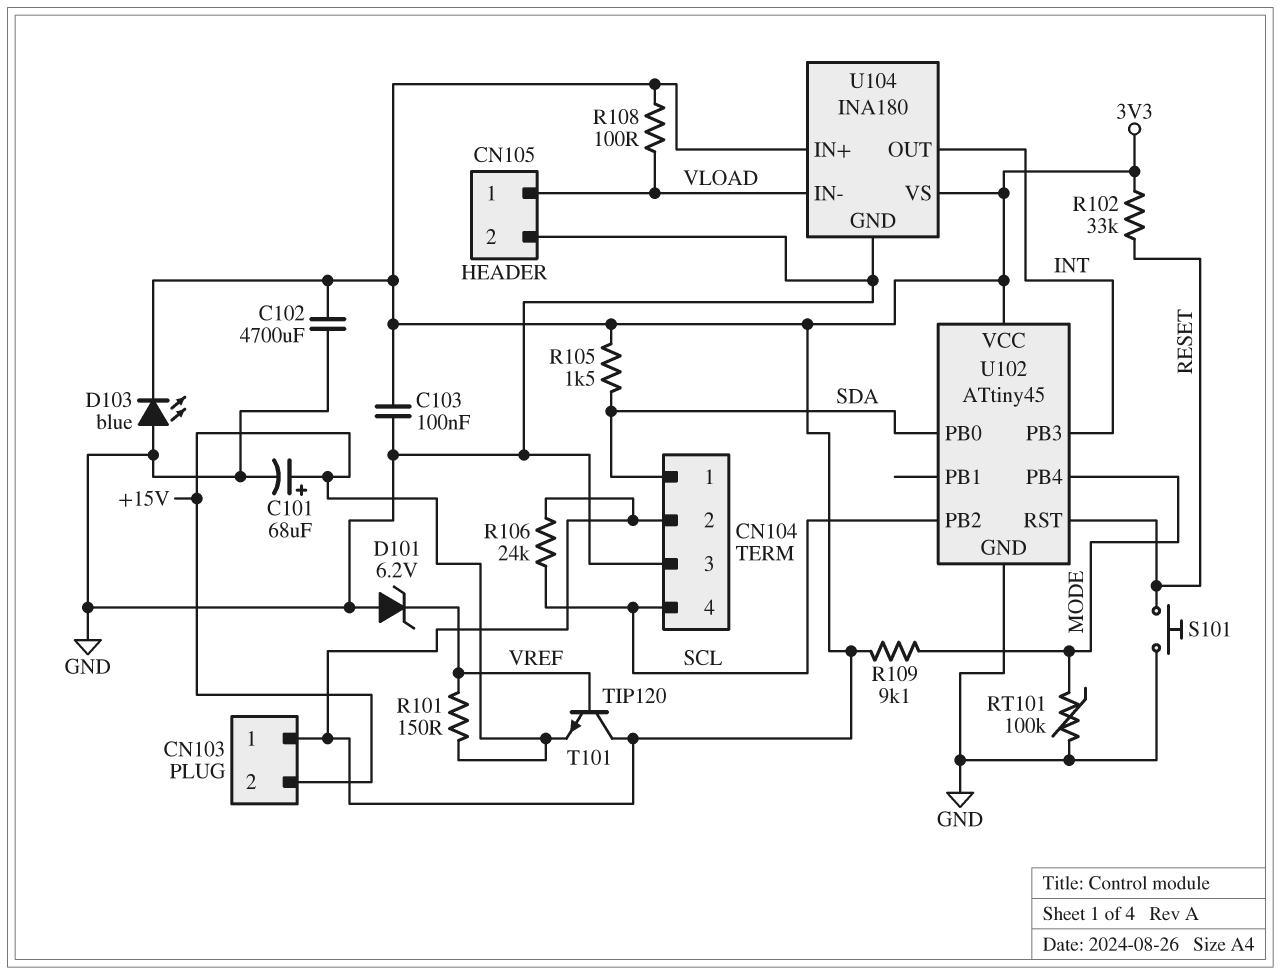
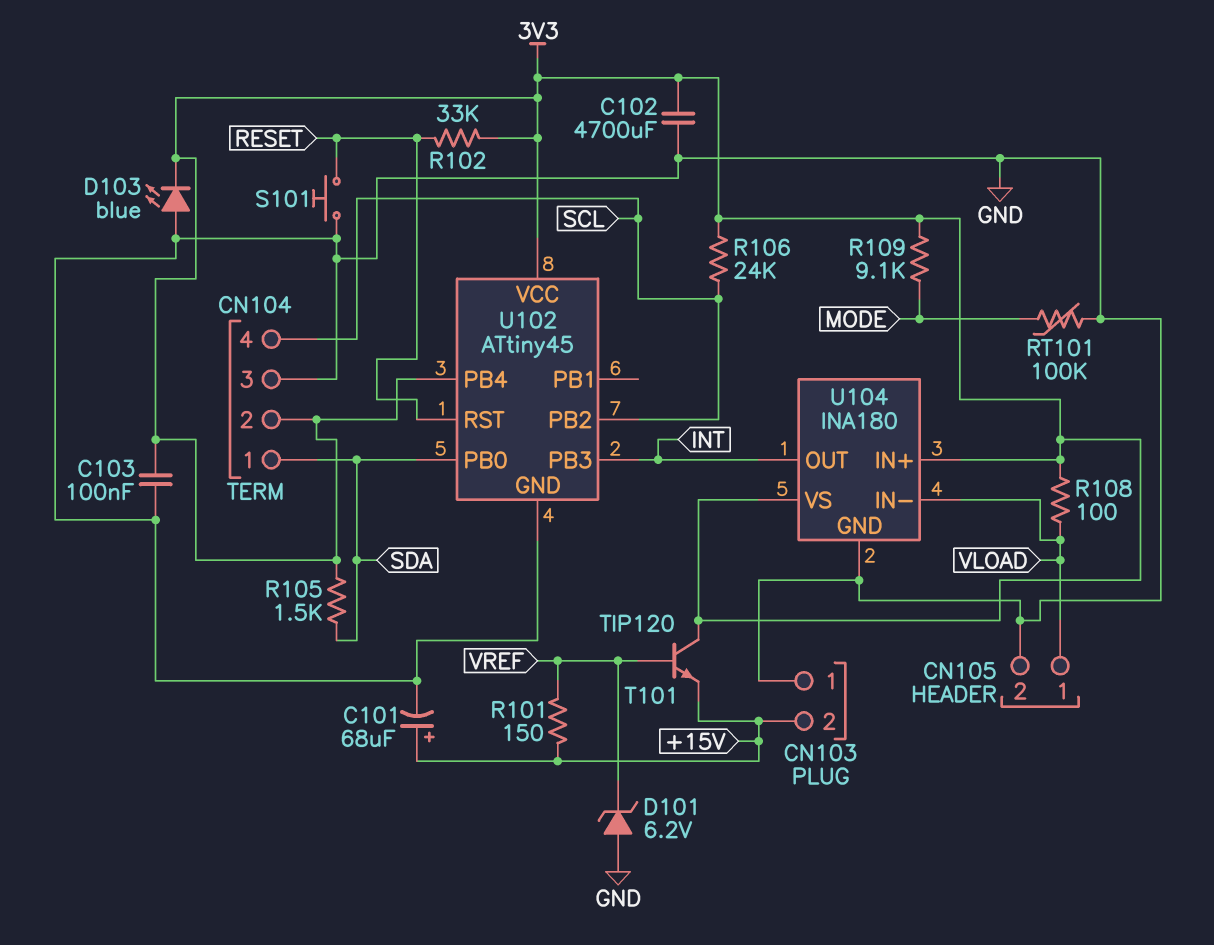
CN103 pin 1: 3V3 -> GND
U102 pin PB4: MODE -> 3V3

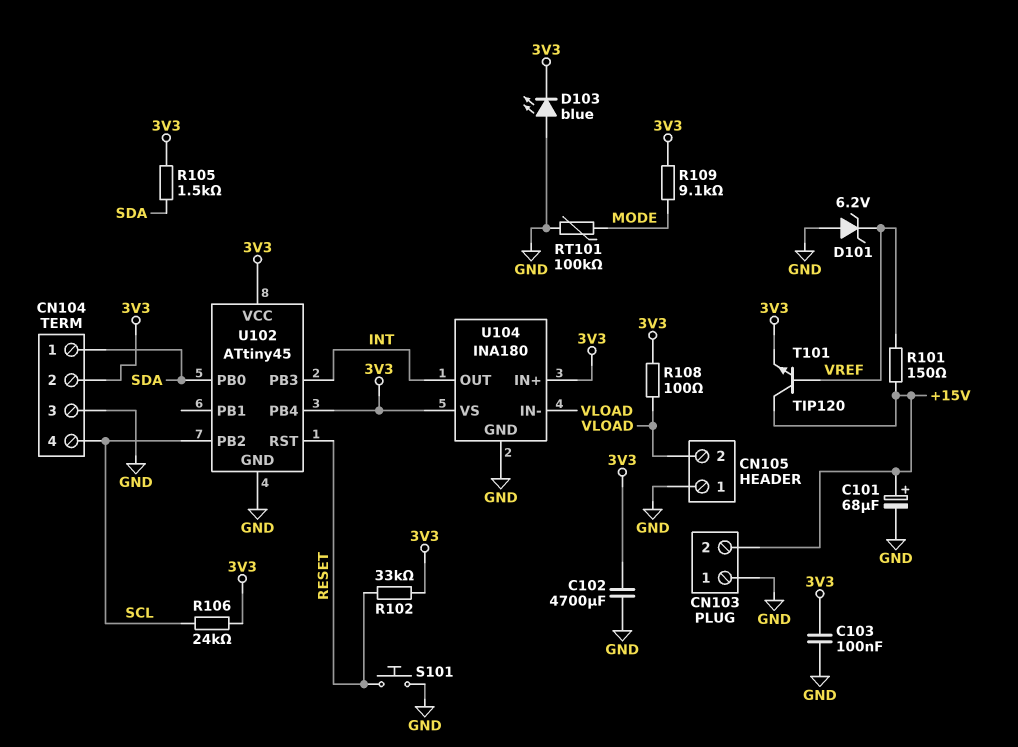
CN105 pin 1: VLOAD -> GND
CN105 pin 2: GND -> VLOAD
T101: NPN TIP120 (B VREF, C 3V3, E +15V) -> NPN TIP120 (B VREF, C +15V, E 3V3)

